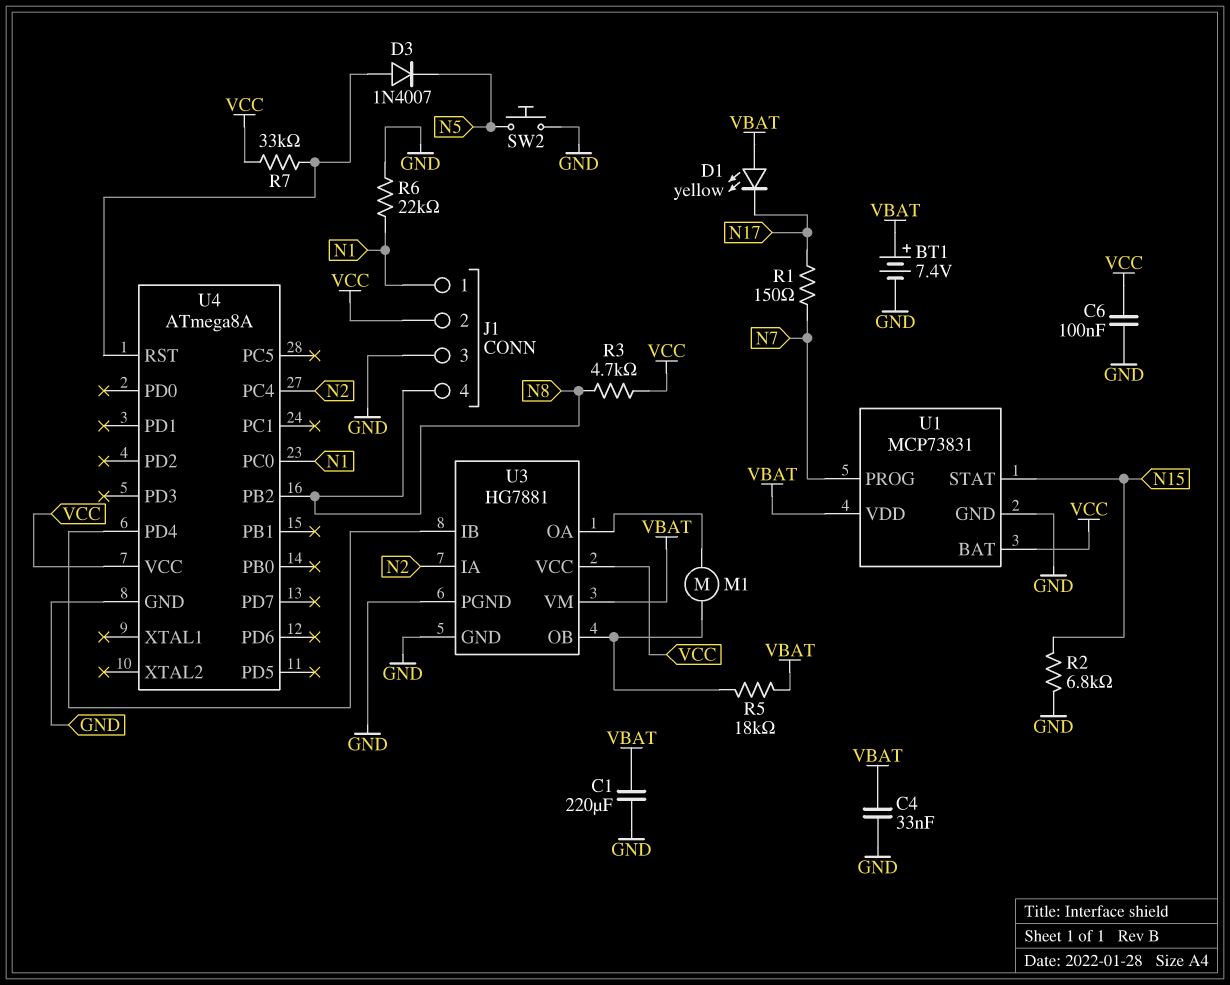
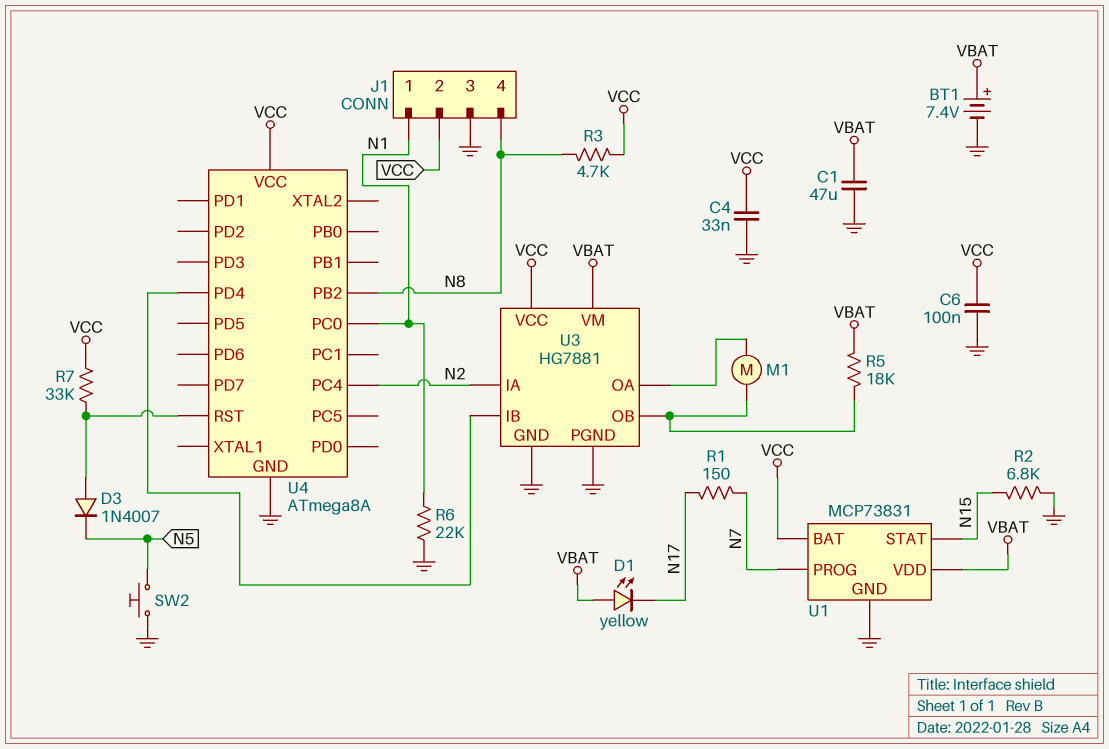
C1: 220uF (GND, VBAT) -> 47uF (GND, VBAT)
C4: 33nF (GND, VBAT) -> 33nF (GND, VCC)

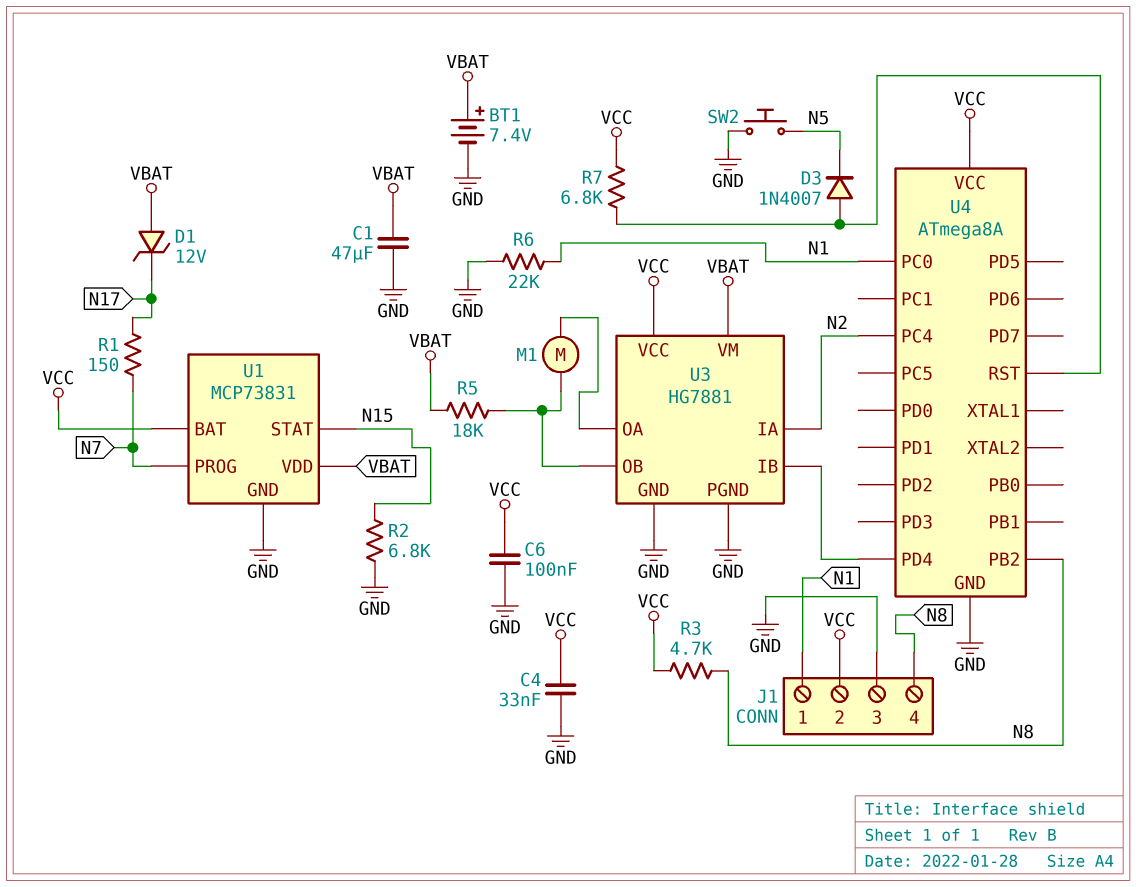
D1: LED yellow (A VBAT, K N17) -> zener 12V (A VBAT, K N17)
R7: 33k (U4/RST, VCC) -> 6.8k (U4/RST, VCC)

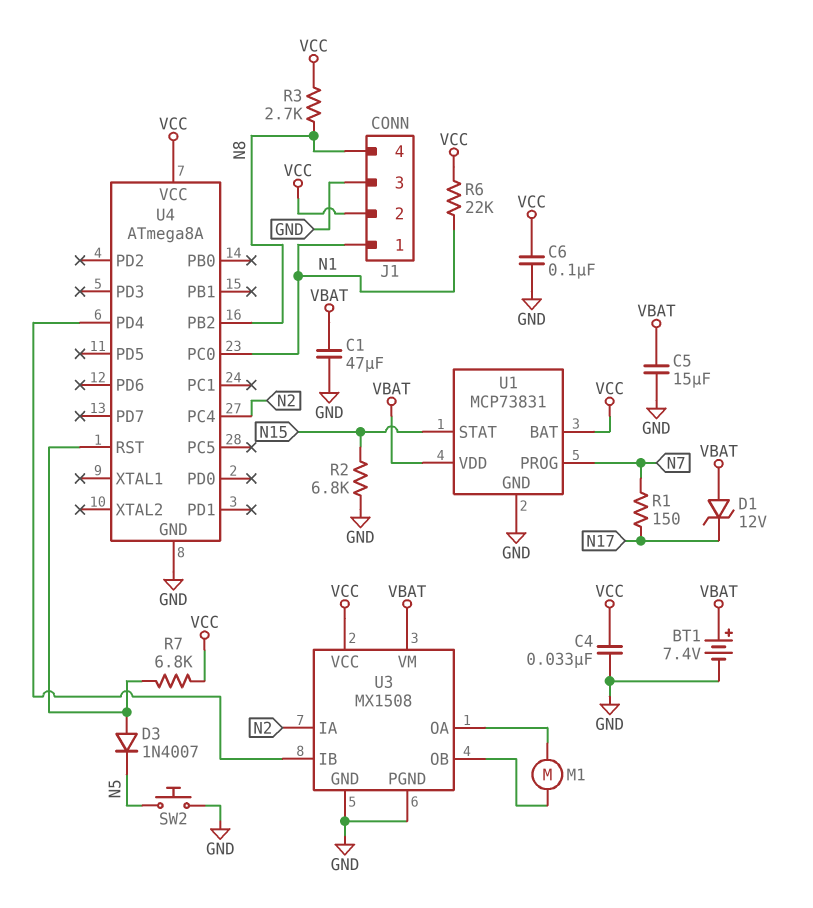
C5: none -> 15uF (GND, VBAT)
R3: 4.7k (N8, VCC) -> 2.7k (N8, VCC)
R5: 18k (U3/OB, VBAT) -> none
R6: 22k (GND, N1) -> 22k (N1, VCC)
U3: HG7881 -> MX1508

